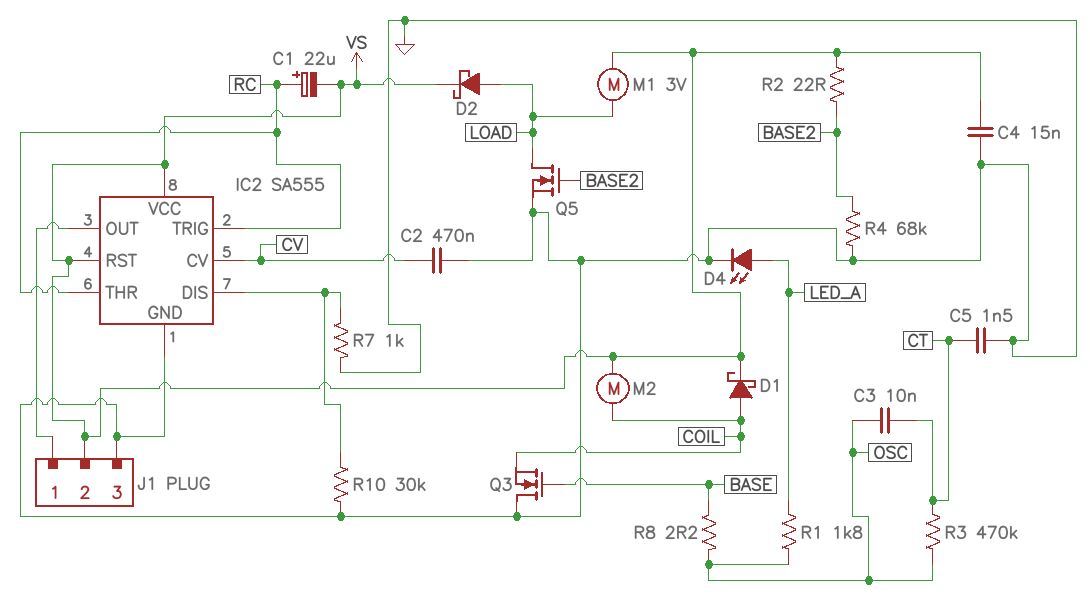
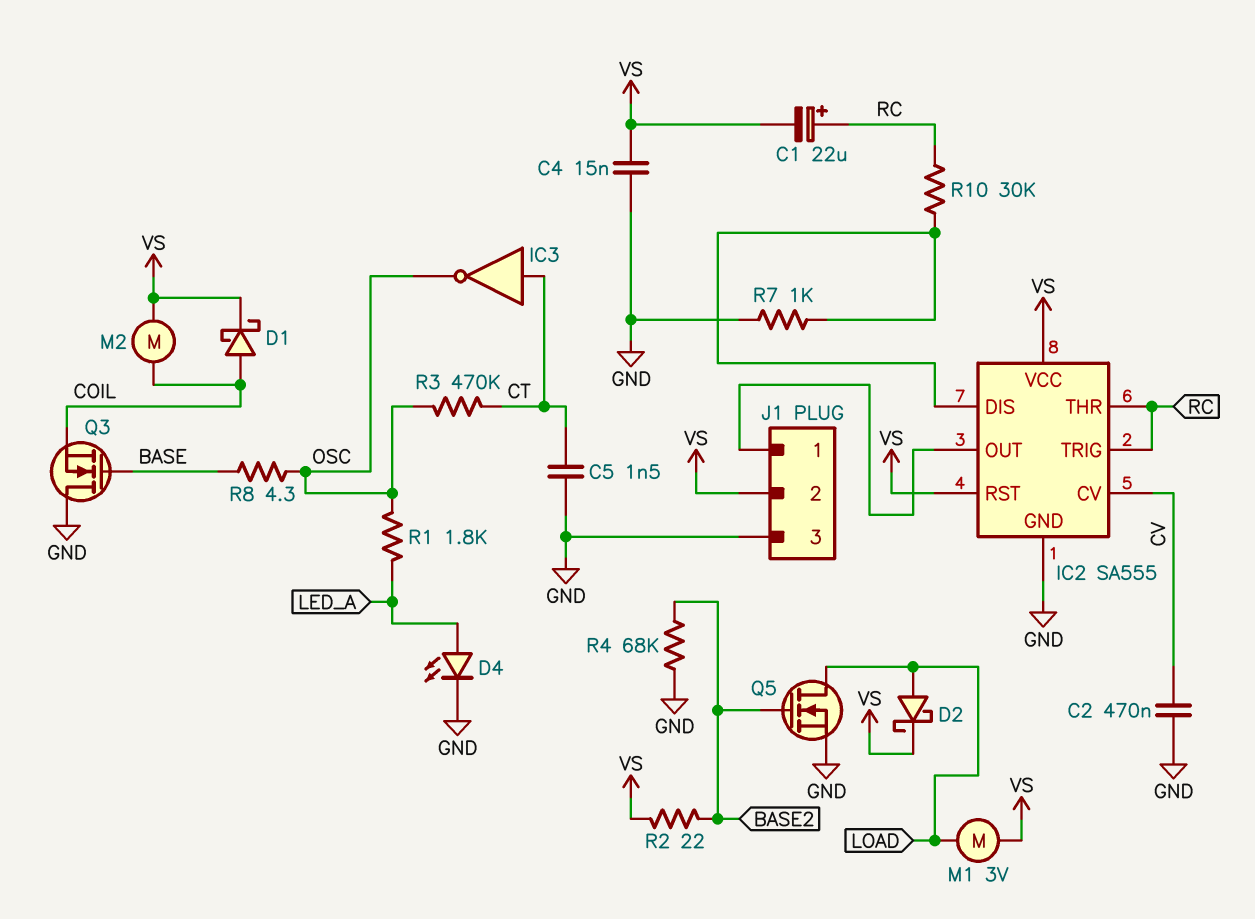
C3: 10nF (CT, OSC) -> none
IC3: none -> NOT (in CT, out OSC)
R8: 2.2 (BASE, OSC) -> 4.3 (BASE, OSC)
R10: 30k (GND, IC2/DIS) -> 30k (IC2/DIS, RC)

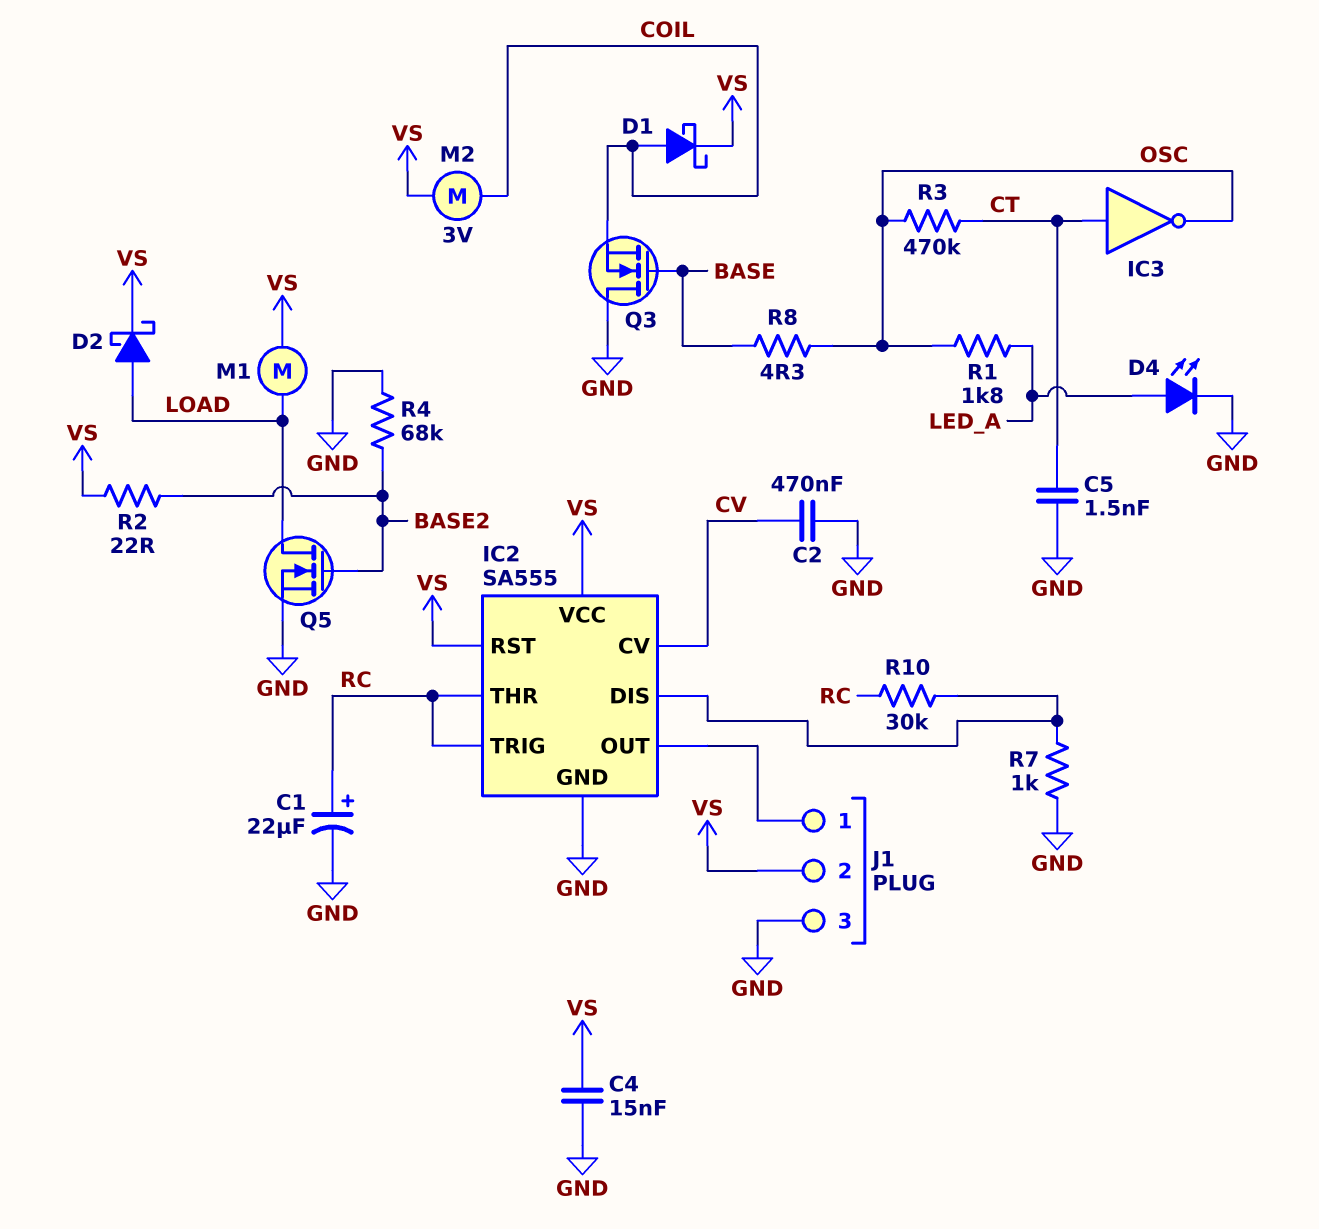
C1: 22uF (plus RC, minus VS) -> 22uF (plus RC, minus GND)
M1: motor 3V (LOAD, VS) -> motor (LOAD, VS)
M2: motor (COIL, VS) -> motor 3V (COIL, VS)

